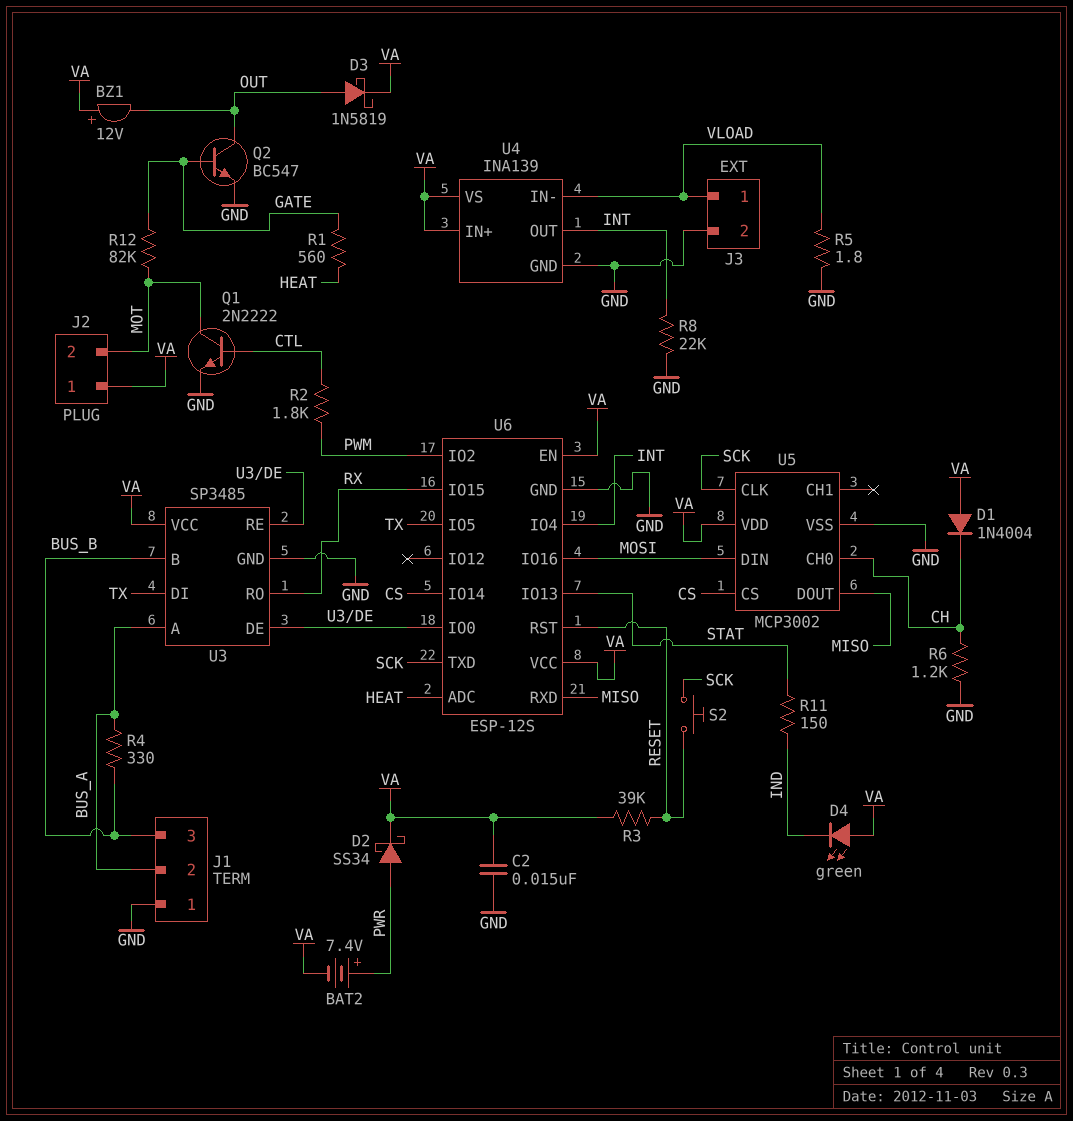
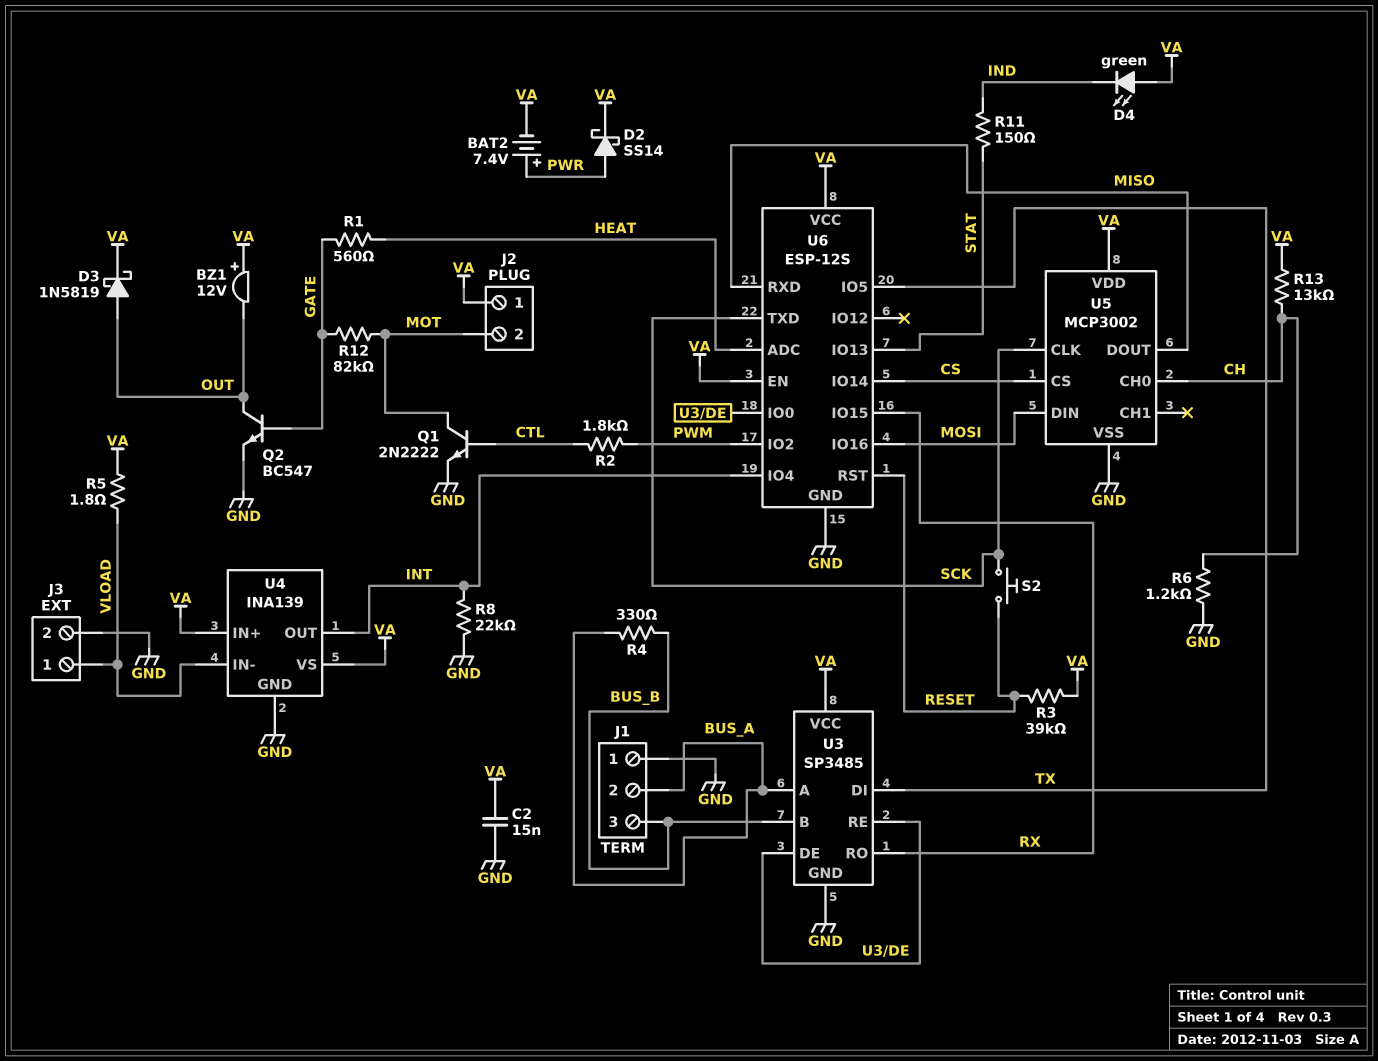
D1: diode 1N4004 (A VA, K CH) -> none
D2: schottky SS34 (A PWR, K VA) -> schottky SS14 (A PWR, K VA)
R5: 1.8 (GND, VLOAD) -> 1.8 (VA, VLOAD)
R13: none -> 13k (CH, VA)

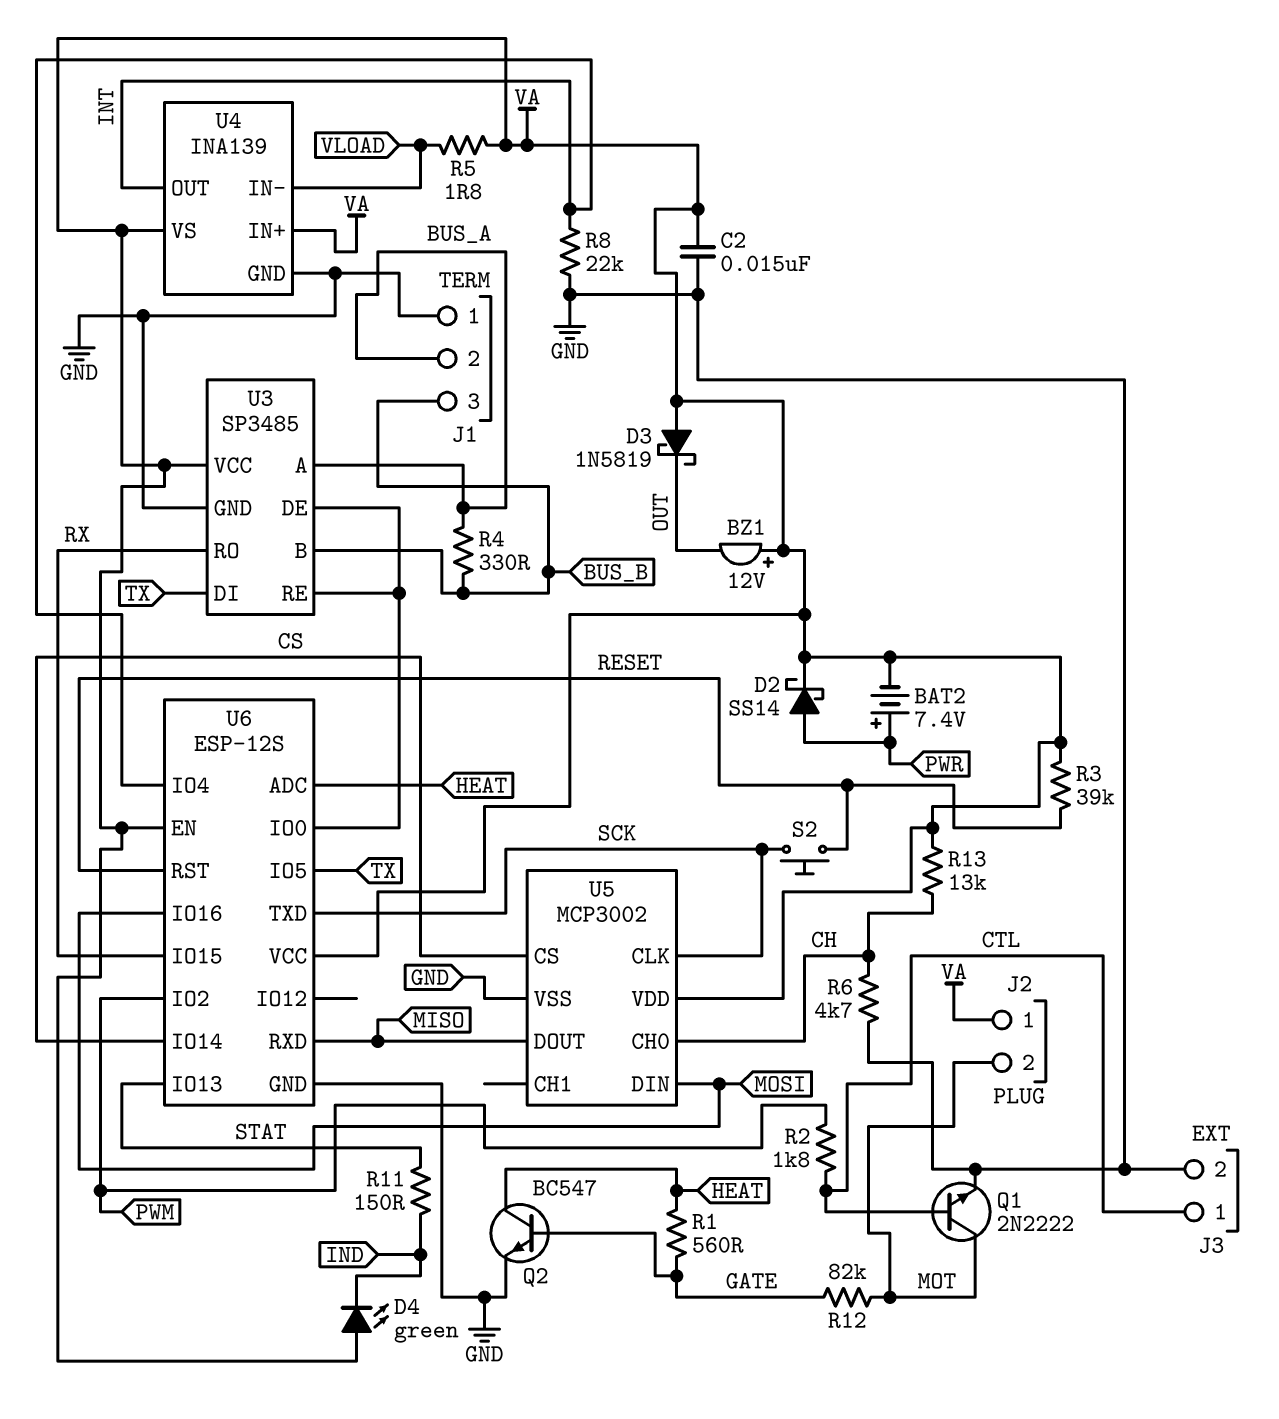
D3: schottky 1N5819 (A OUT, K VA) -> schottky 1N5819 (A VA, K OUT)
J3 pin 1: VLOAD -> CTL
Q2: NPN BC547 (B GATE, C OUT, E GND) -> NPN BC547 (B GATE, C HEAT, E GND)
R6: 1.2k (CH, GND) -> 4.7k (CH, GND)

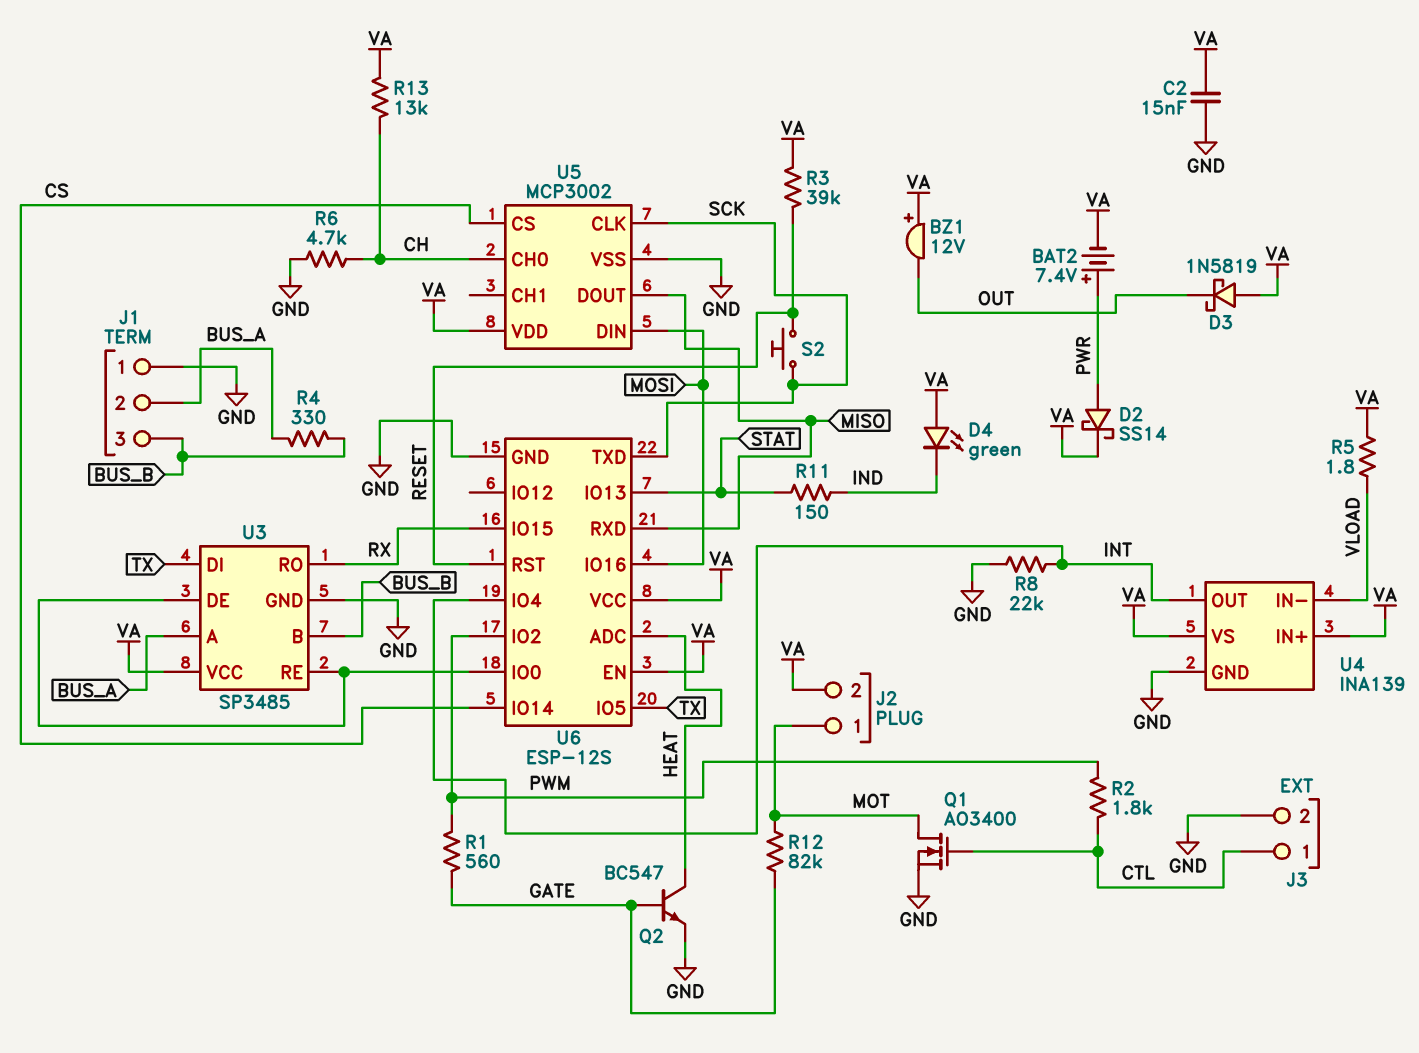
J2 pin 1: VA -> MOT
J2 pin 2: MOT -> VA
Q1: NPN 2N2222 (B CTL, C MOT, E GND) -> NMOS AO3400 (G CTL, D MOT, S GND)
R1: 560 (GATE, HEAT) -> 560 (GATE, PWM)

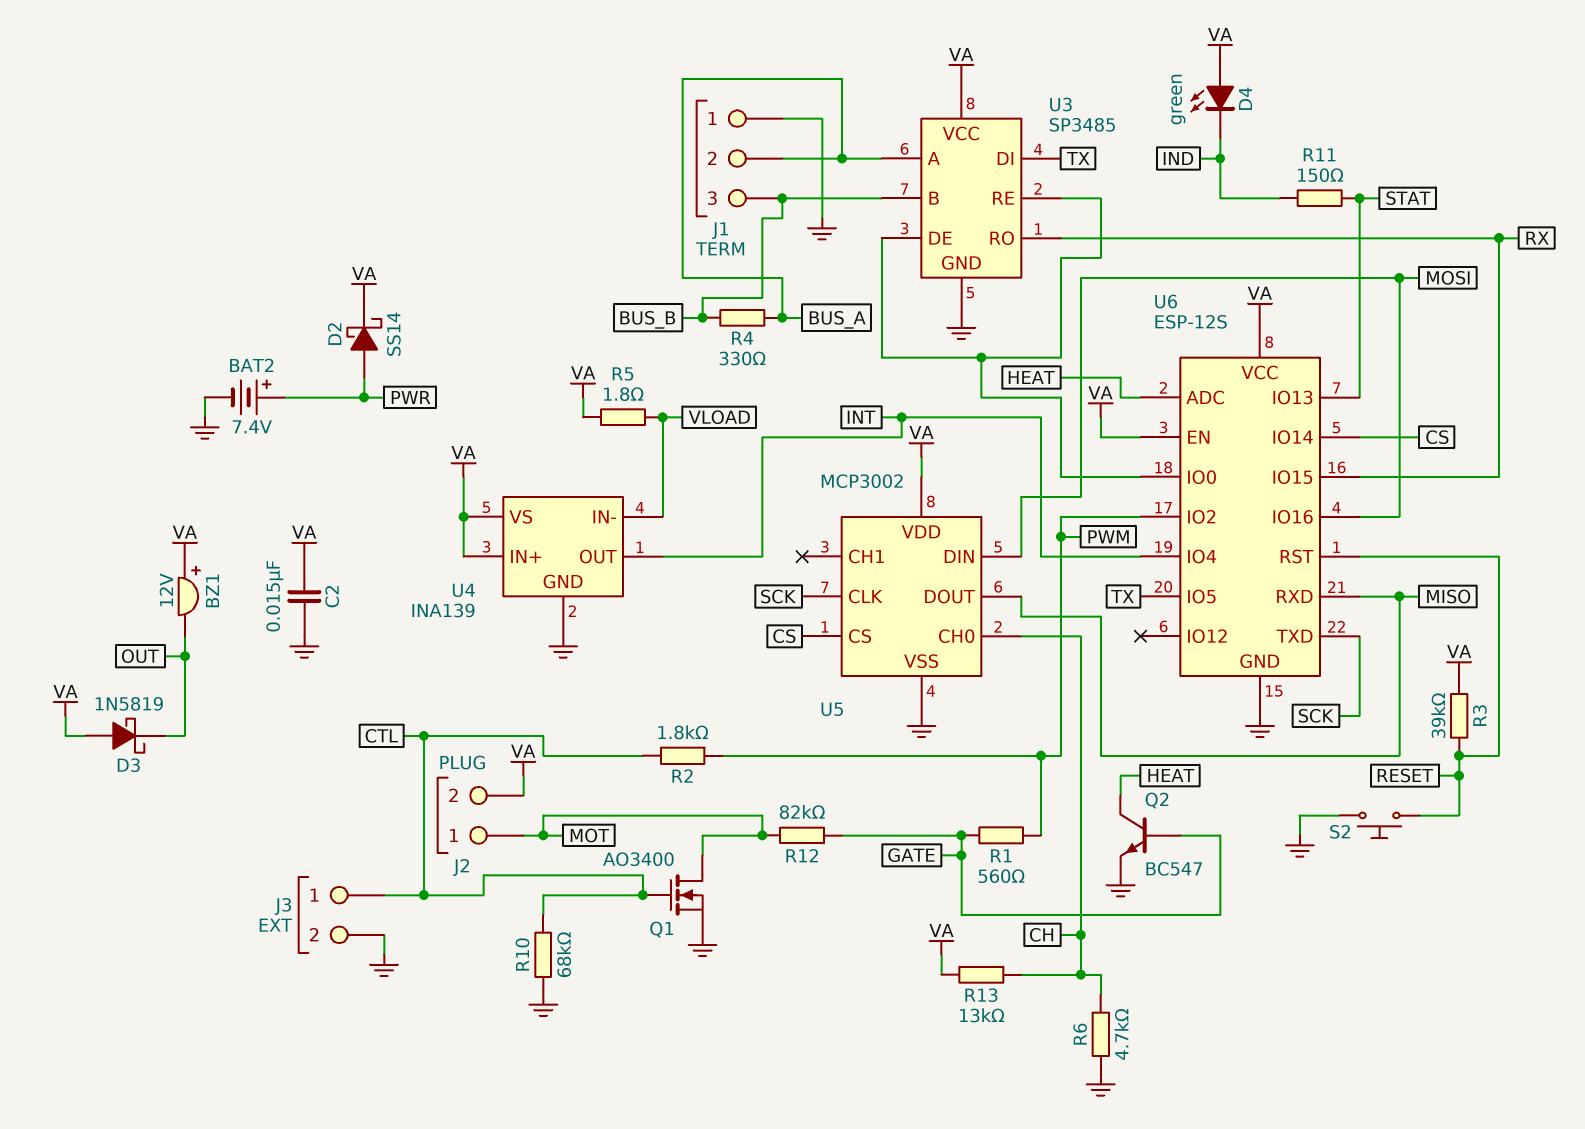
BAT2: 7.4V (plus PWR, minus VA) -> 7.4V (plus PWR, minus GND)
R8: 22k (GND, INT) -> none
R10: none -> 68k (CTL, GND)
S2: button (RESET, SCK) -> button (GND, RESET)

